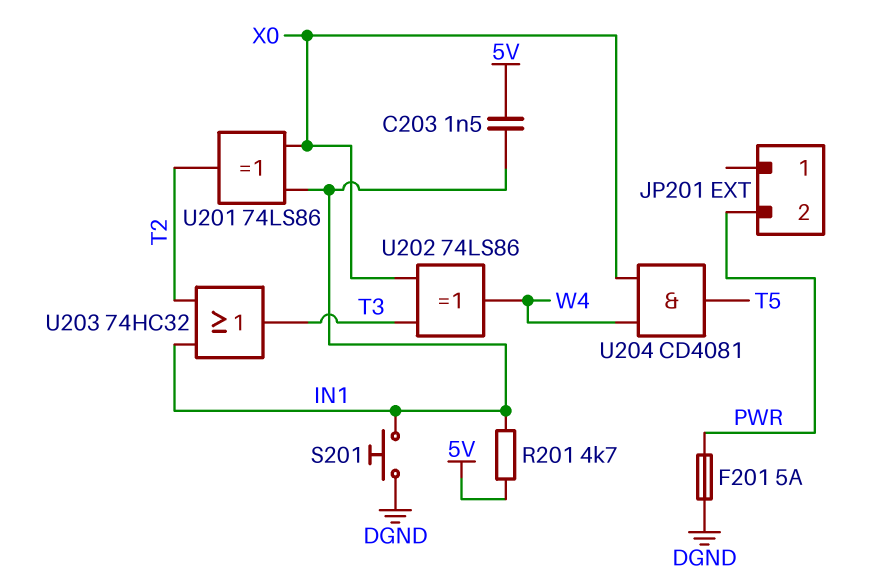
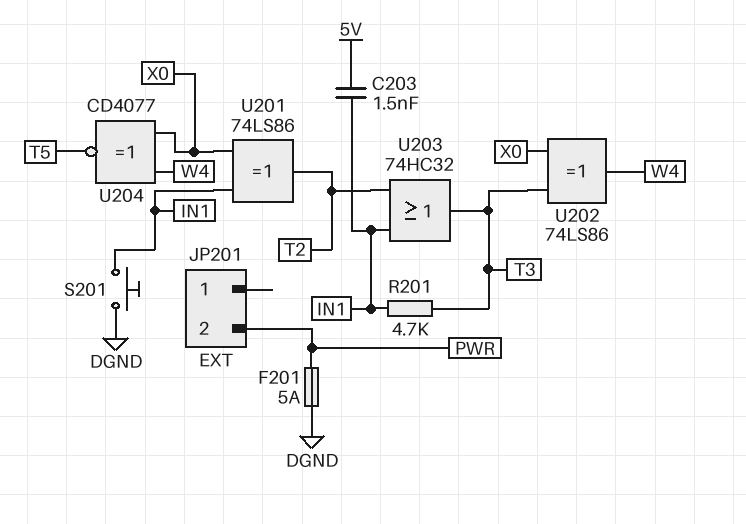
R201: 4.7k (5V, IN1) -> 4.7k (IN1, T3)
U204: AND CD4081 (in W4, in X0, out T5) -> XNOR CD4077 (in W4, in X0, out T5)

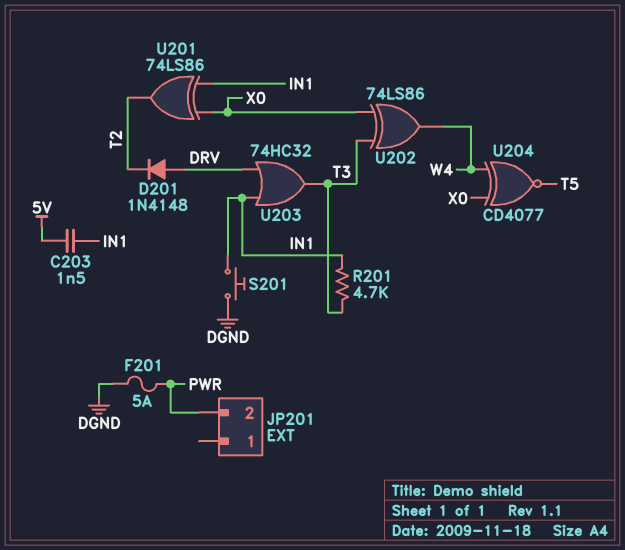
D201: none -> diode 1N4148 (A DRV, K T2)
U203: OR 74HC32 (in IN1, in T2, out T3) -> OR 74HC32 (in DRV, in IN1, out T3)

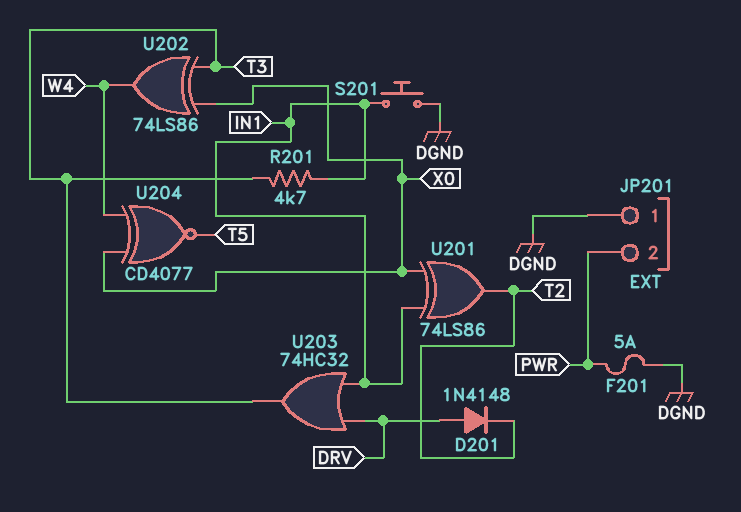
C203: 1.5nF (5V, IN1) -> none
JP201 pin 1: none -> DGND

